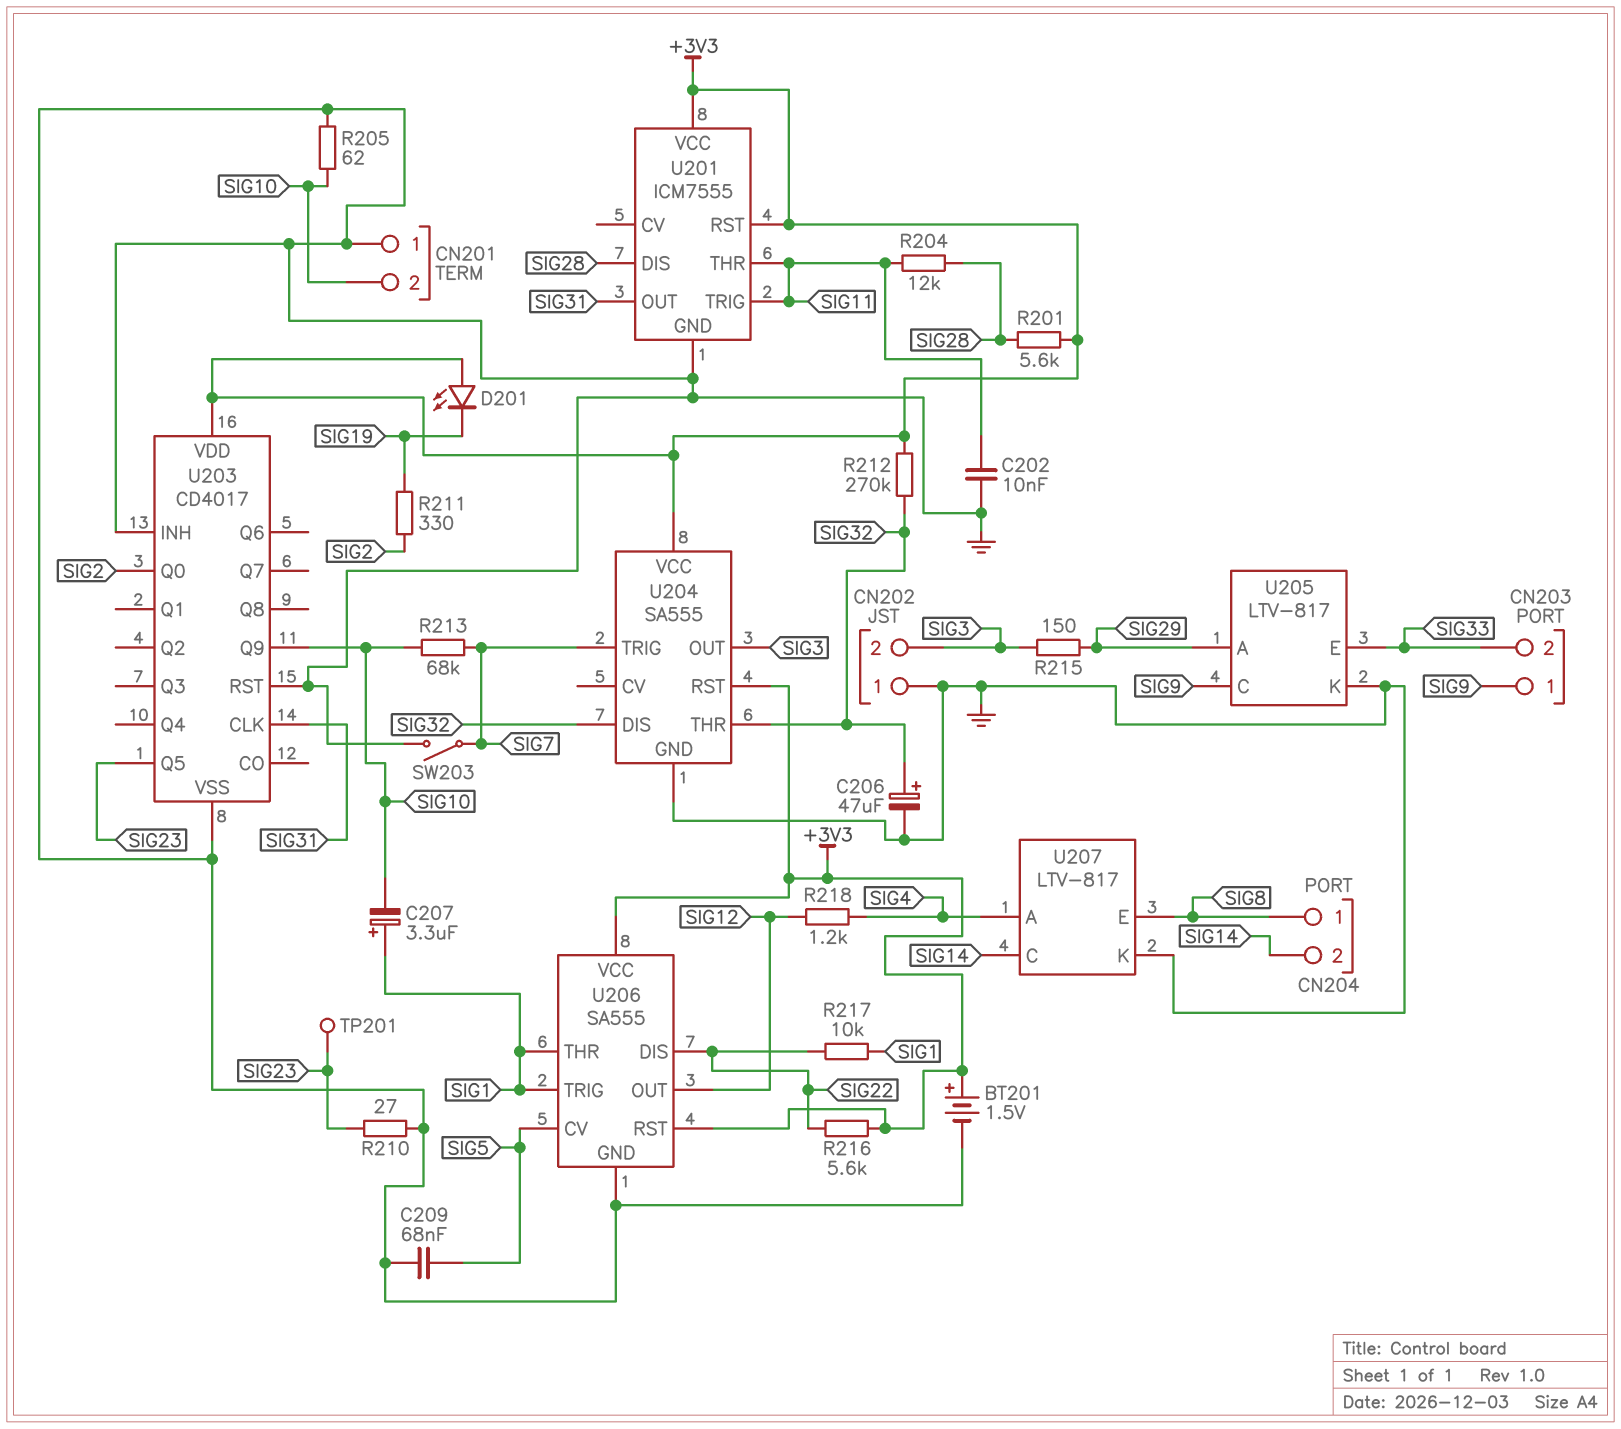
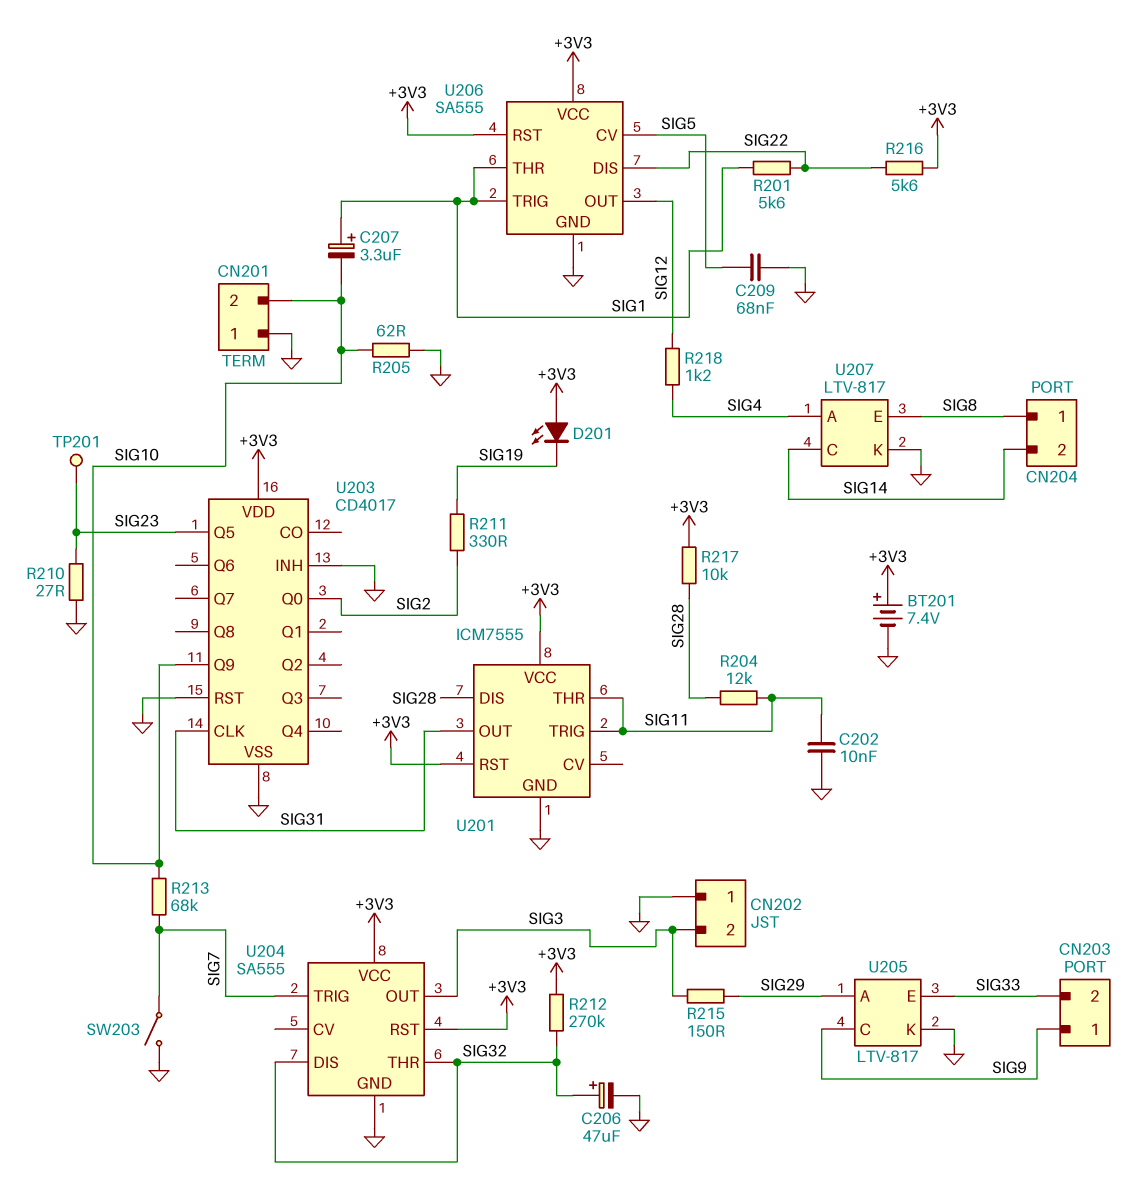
BT201: 1.5V (plus +3V3, minus GND) -> 7.4V (plus +3V3, minus GND)
R201: 5.6k (+3V3, SIG28) -> 5.6k (SIG1, SIG22)
R217: 10k (SIG1, SIG22) -> 10k (+3V3, SIG28)

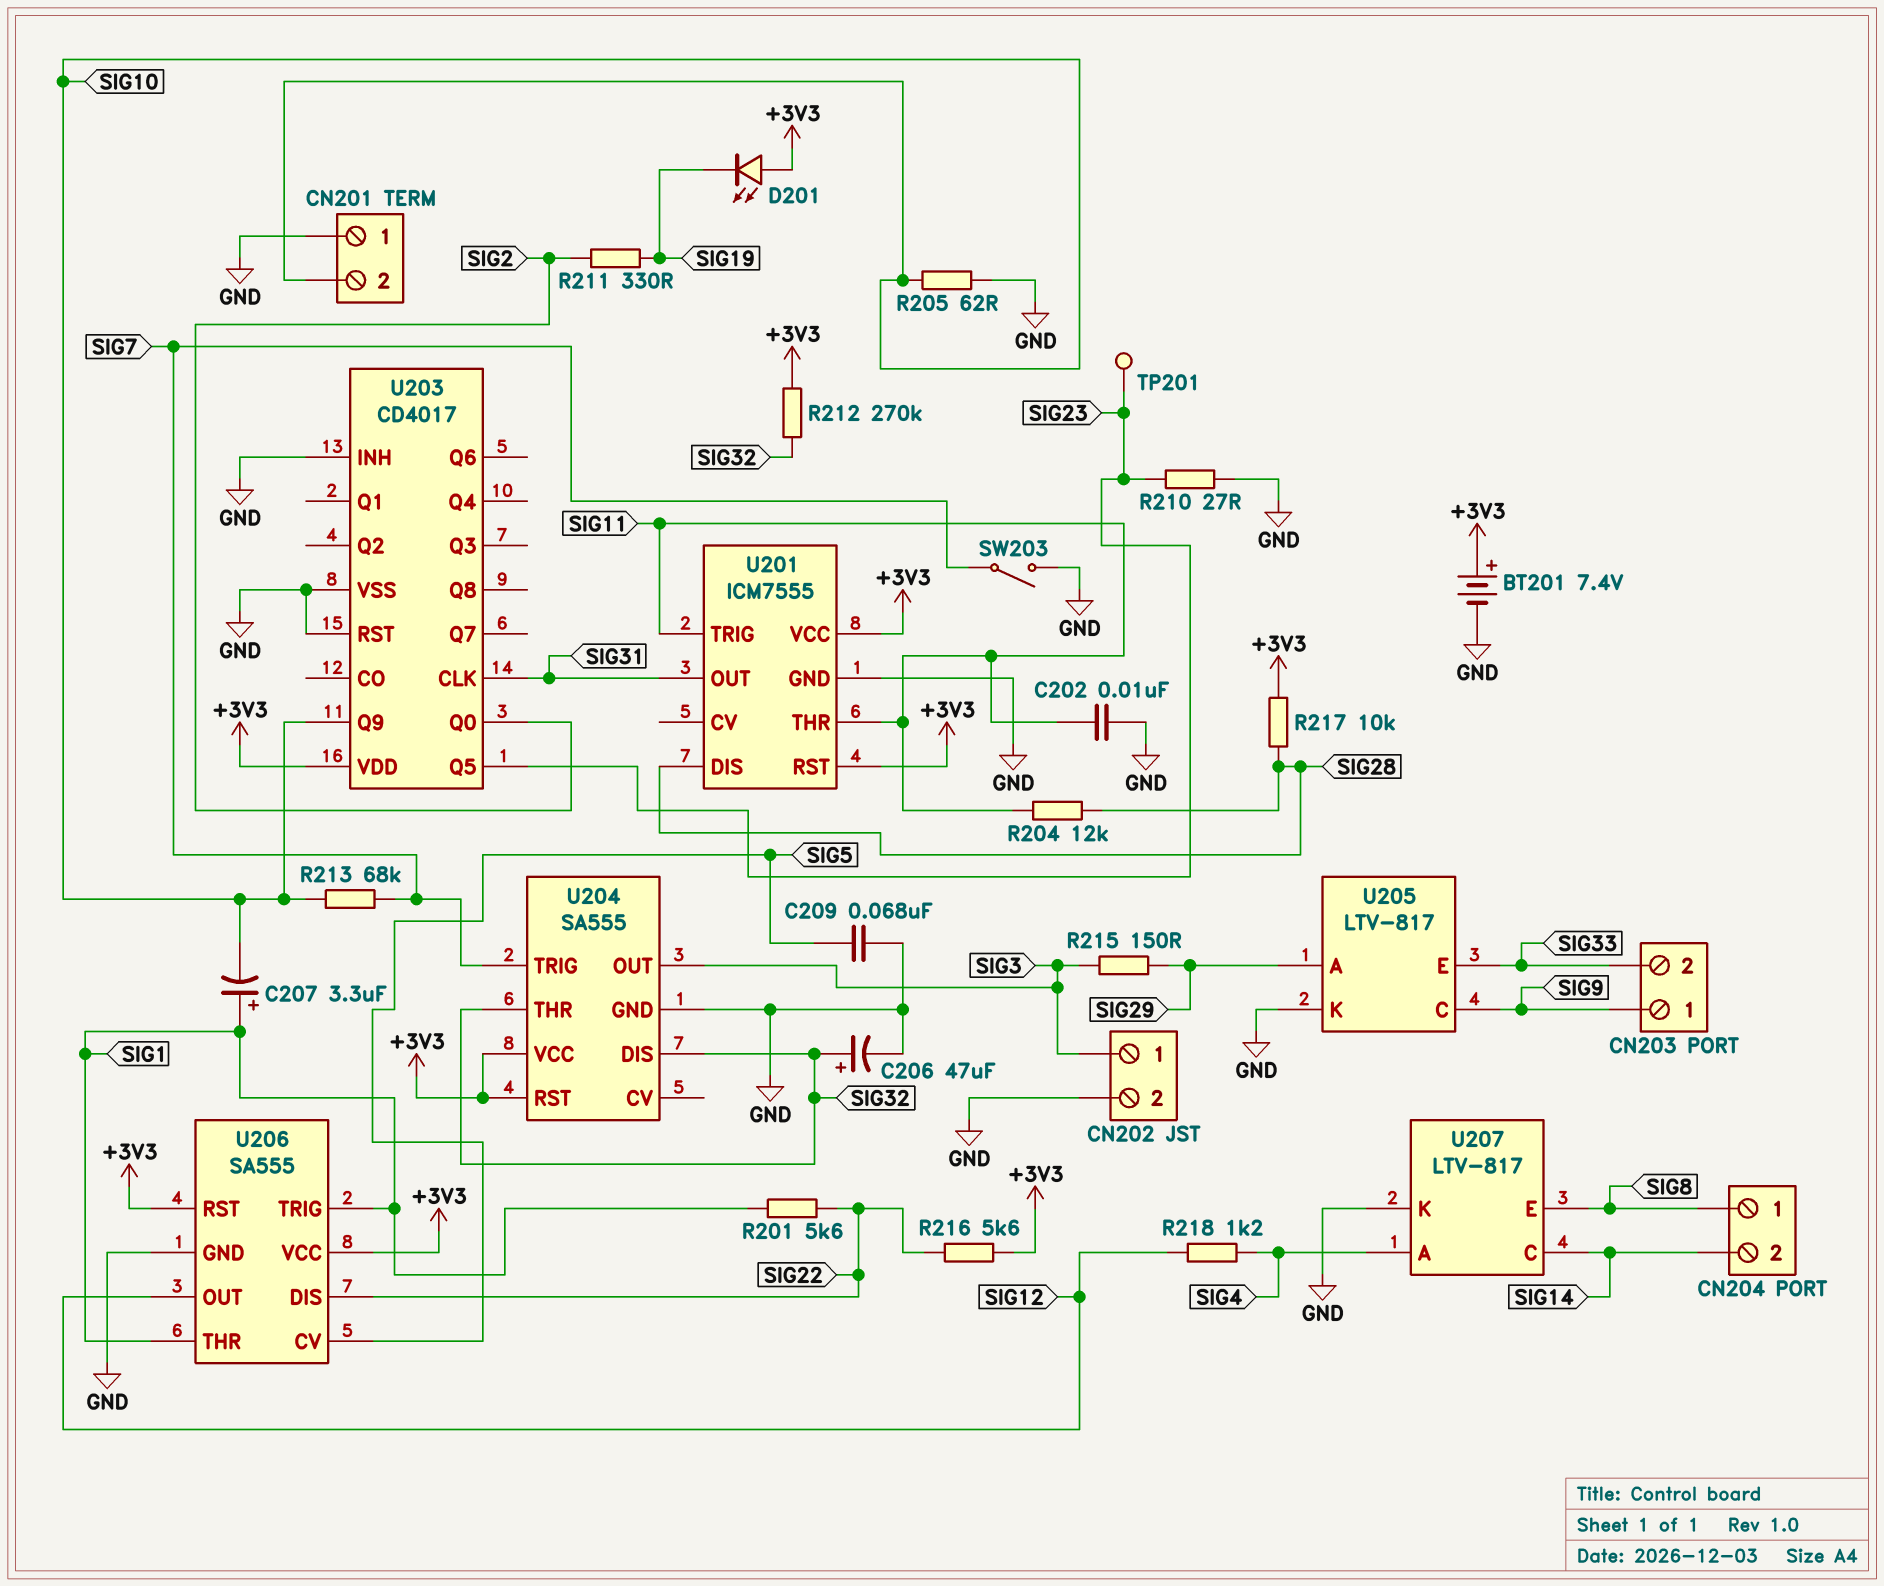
CN202 pin 1: GND -> SIG3
CN202 pin 2: SIG3 -> GND

